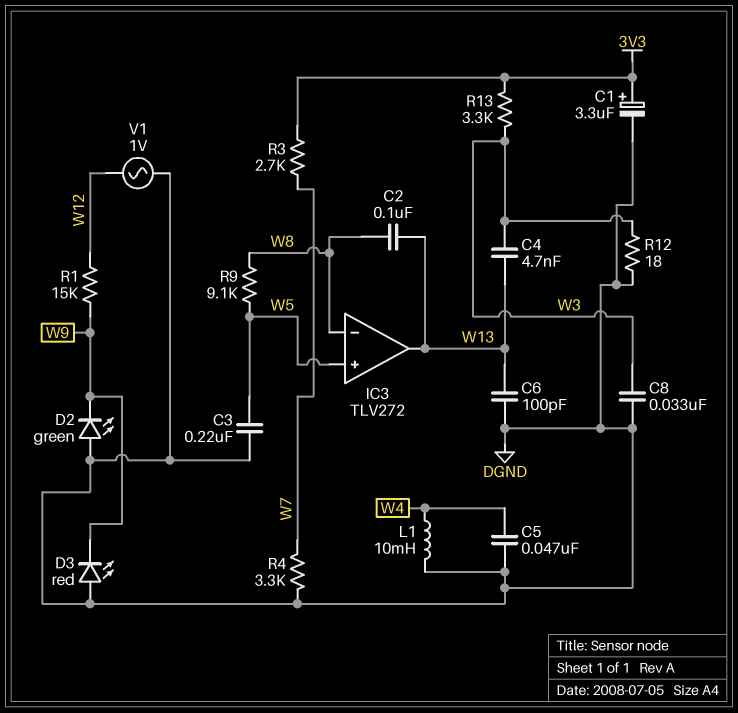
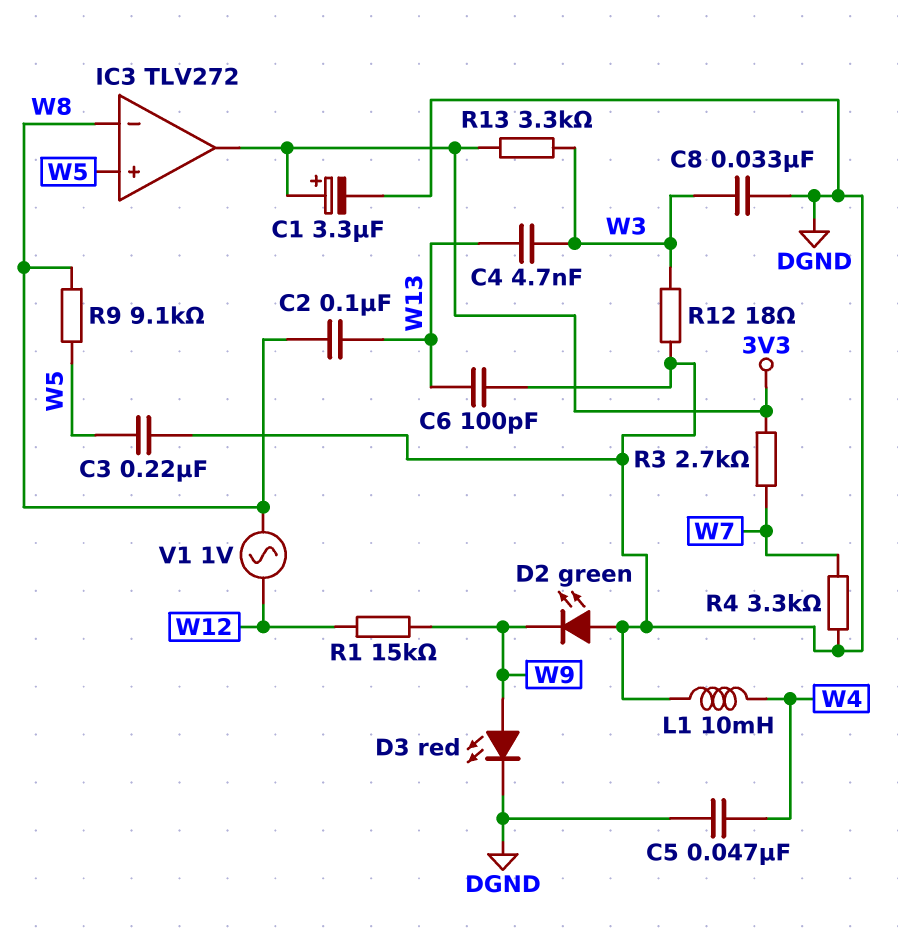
D3: LED red (A DGND, K W9) -> LED red (A W9, K DGND)
IC3 pin out: W13 -> 3V3
V1: AC 1V (DGND, W12) -> AC 1V (W8, W12)

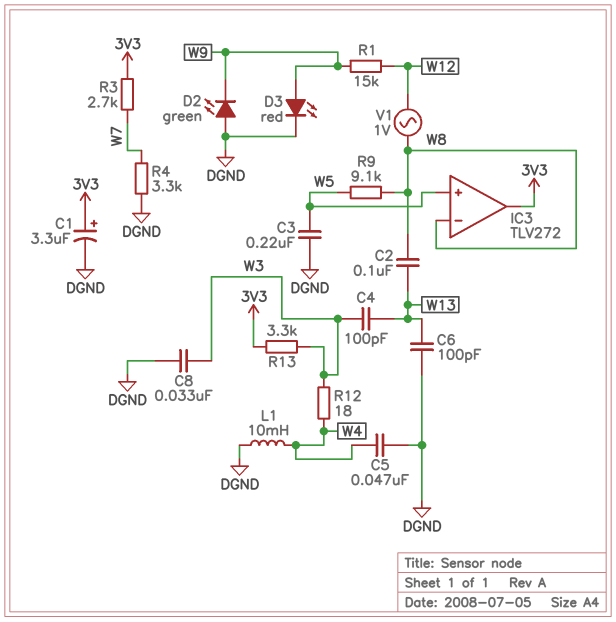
C4: 4.7nF (W3, W13) -> 100pF (W3, W13)
R12: 18 (DGND, W3) -> 18 (W3, W4)

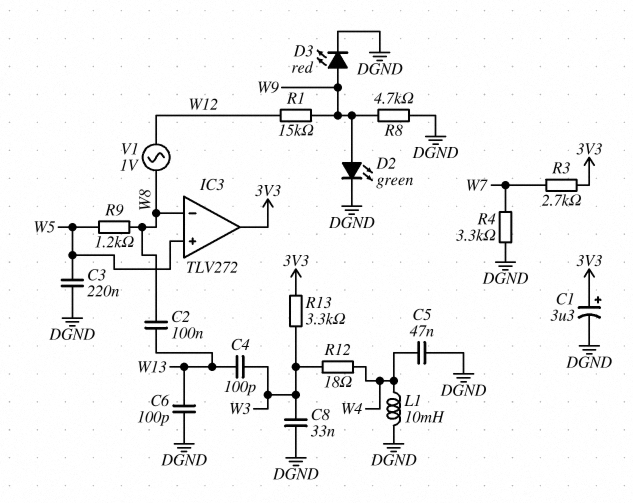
D2: LED green (A DGND, K W9) -> LED green (A W9, K DGND)
R8: none -> 4.7k (DGND, W9)
R9: 9.1k (W5, W8) -> 1.2k (W5, W8)

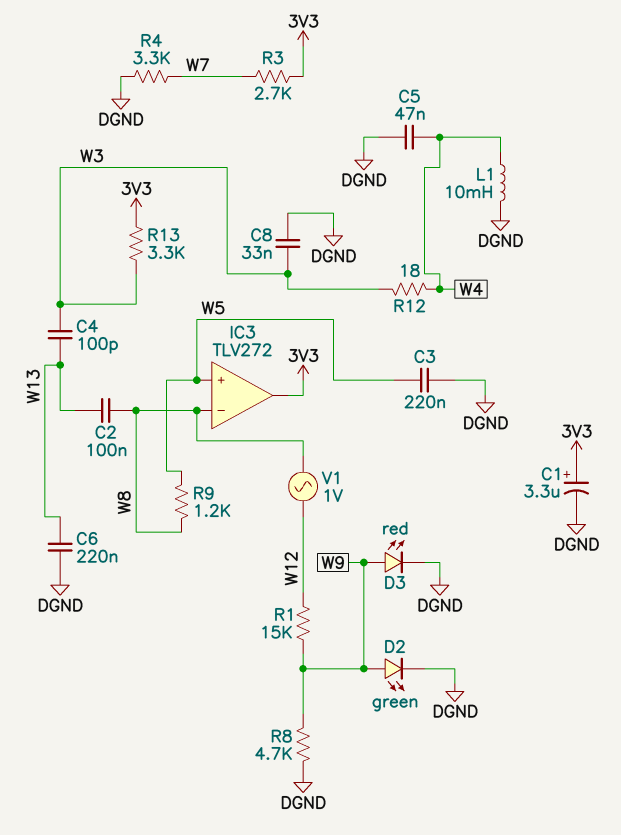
C6: 100pF (DGND, W13) -> 220nF (DGND, W13)

